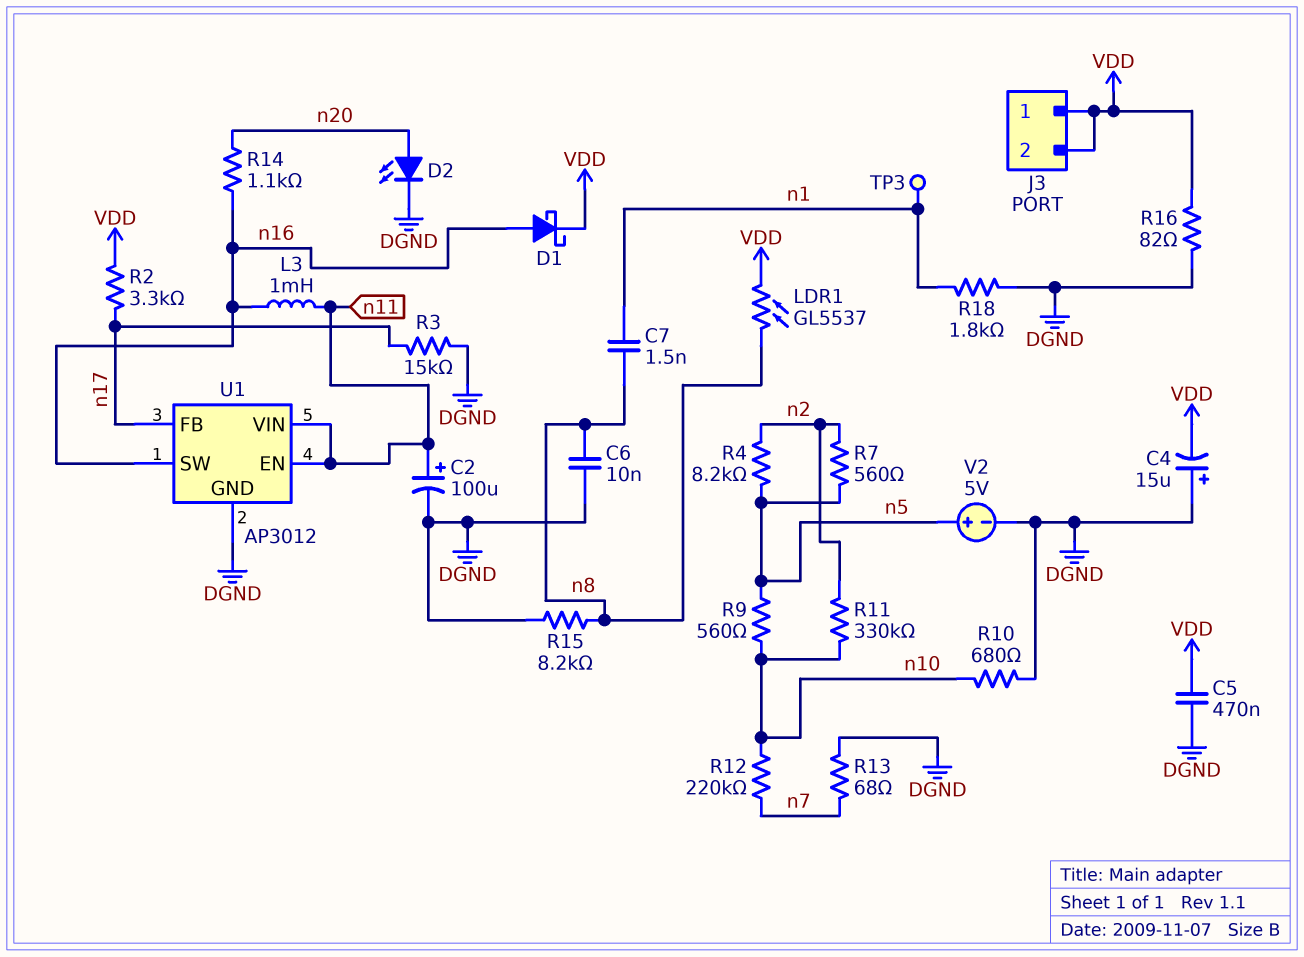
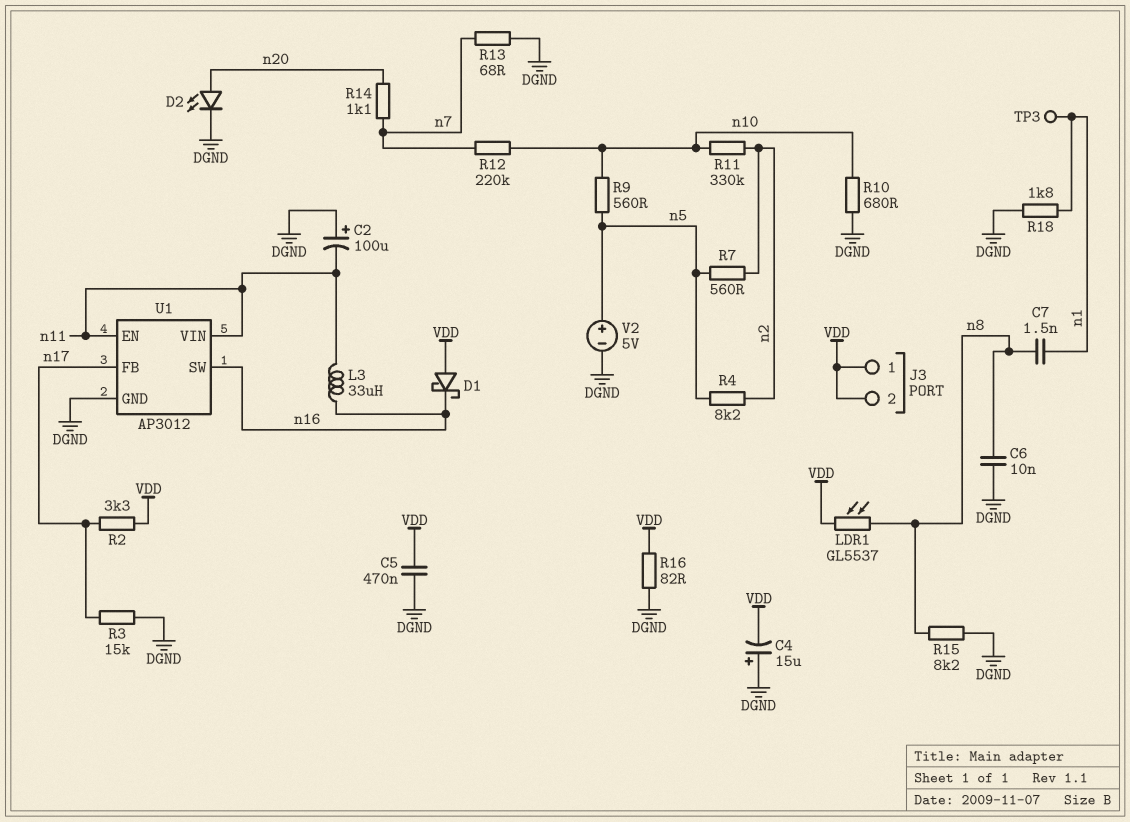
C2: 100uF (plus n11, minus DGND) -> 100uF (plus DGND, minus n11)
D1: schottky (A n16, K VDD) -> schottky (A VDD, K n16)
L3: 1mH (n11, n16) -> 33uH (n11, n16)
R14: 1.1k (n16, n20) -> 1.1k (n7, n20)

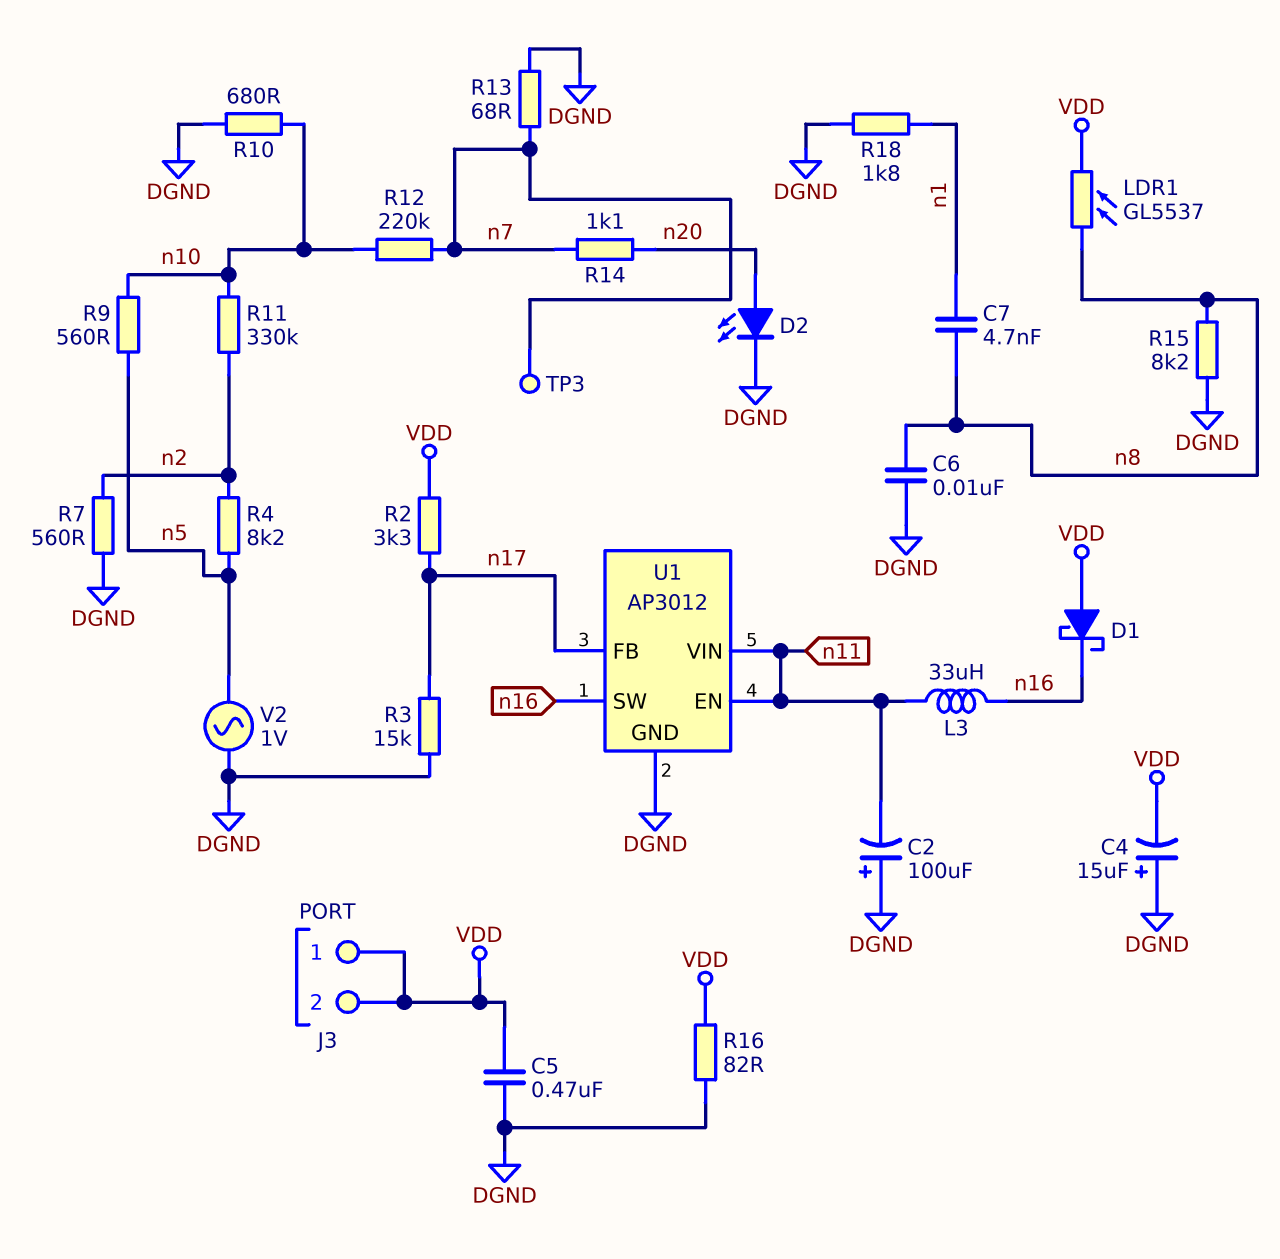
C7: 1.5nF (n1, n8) -> 4.7nF (n1, n8)
R7: 560 (n2, n5) -> 560 (DGND, n2)
TP3: test point (n1) -> test point (n7)
V2: 5V (plus n5, minus DGND) -> AC 1V (DGND, n5)

